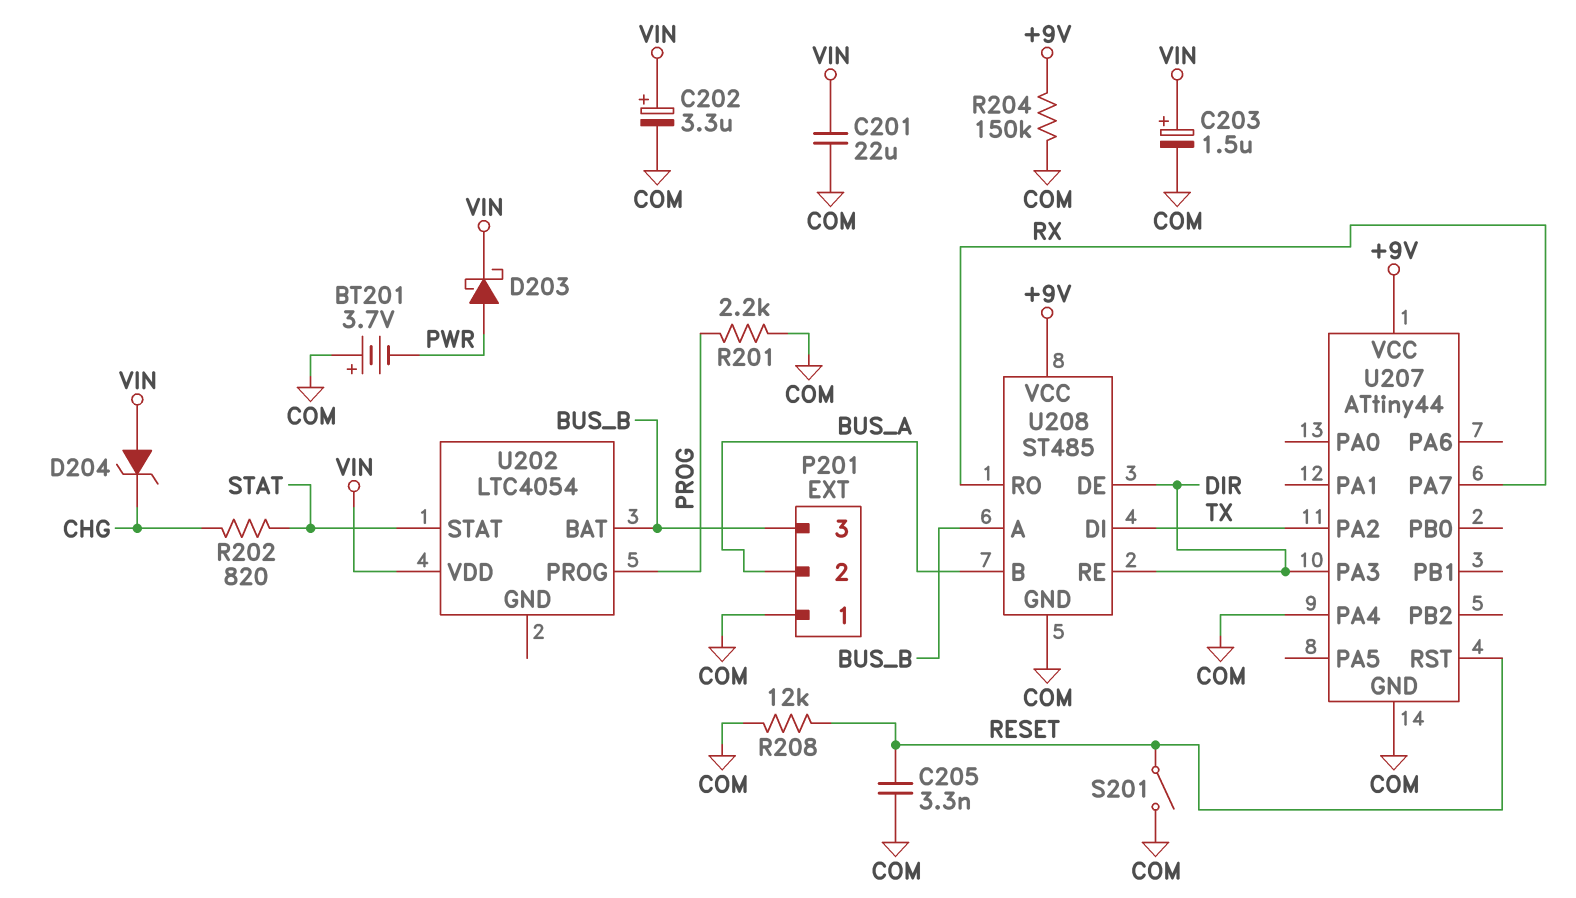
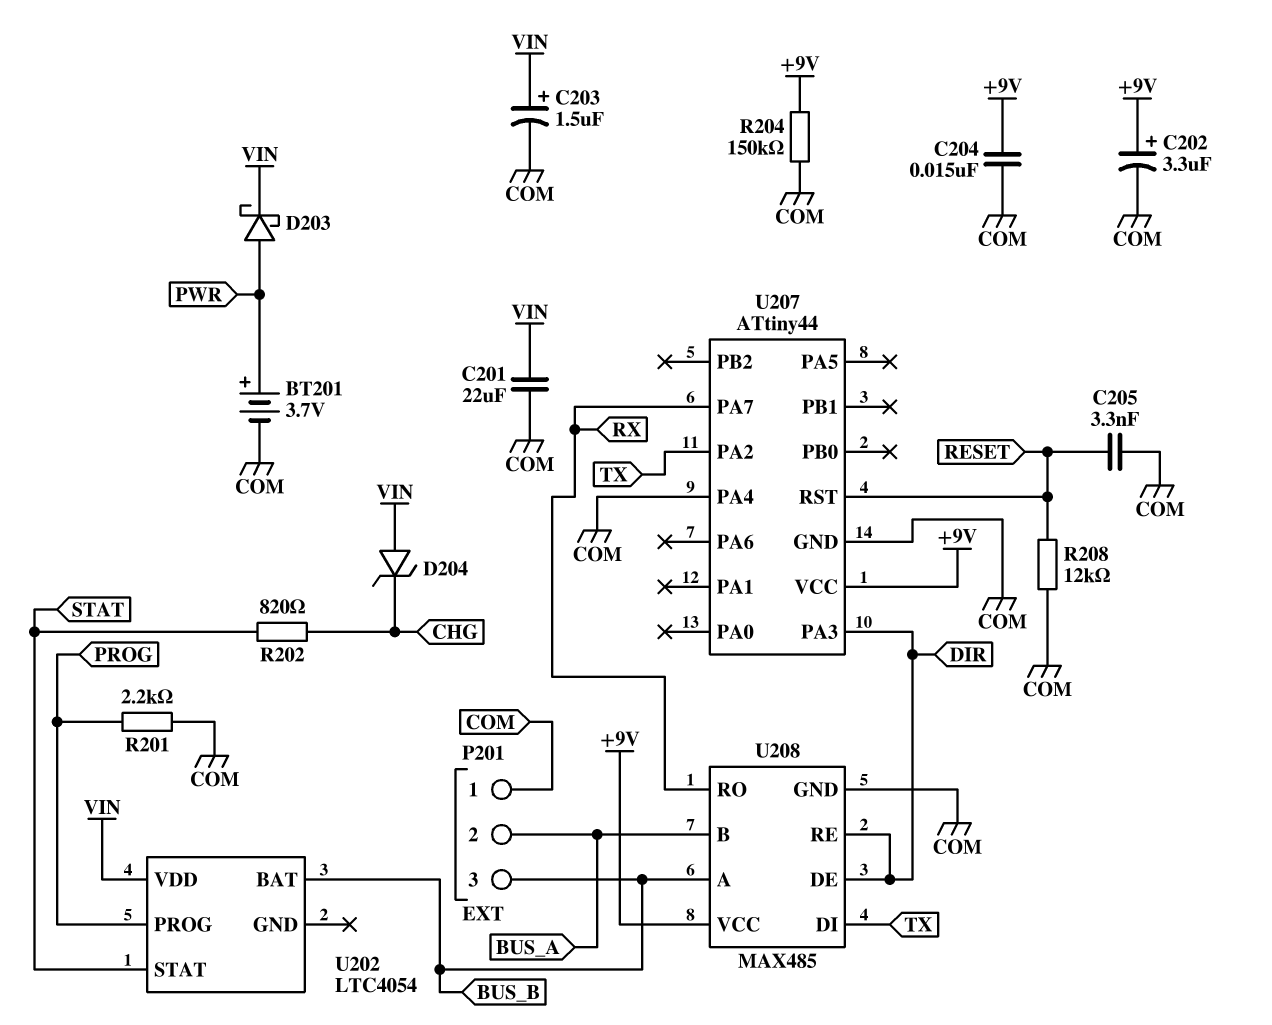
BT201: 3.7V (plus COM, minus PWR) -> 3.7V (plus PWR, minus COM)
C202: 3.3uF (plus VIN, minus COM) -> 3.3uF (plus +9V, minus COM)
C204: none -> 15nF (+9V, COM)
S201: switch (COM, RESET) -> none
U208: ST485 -> MAX485

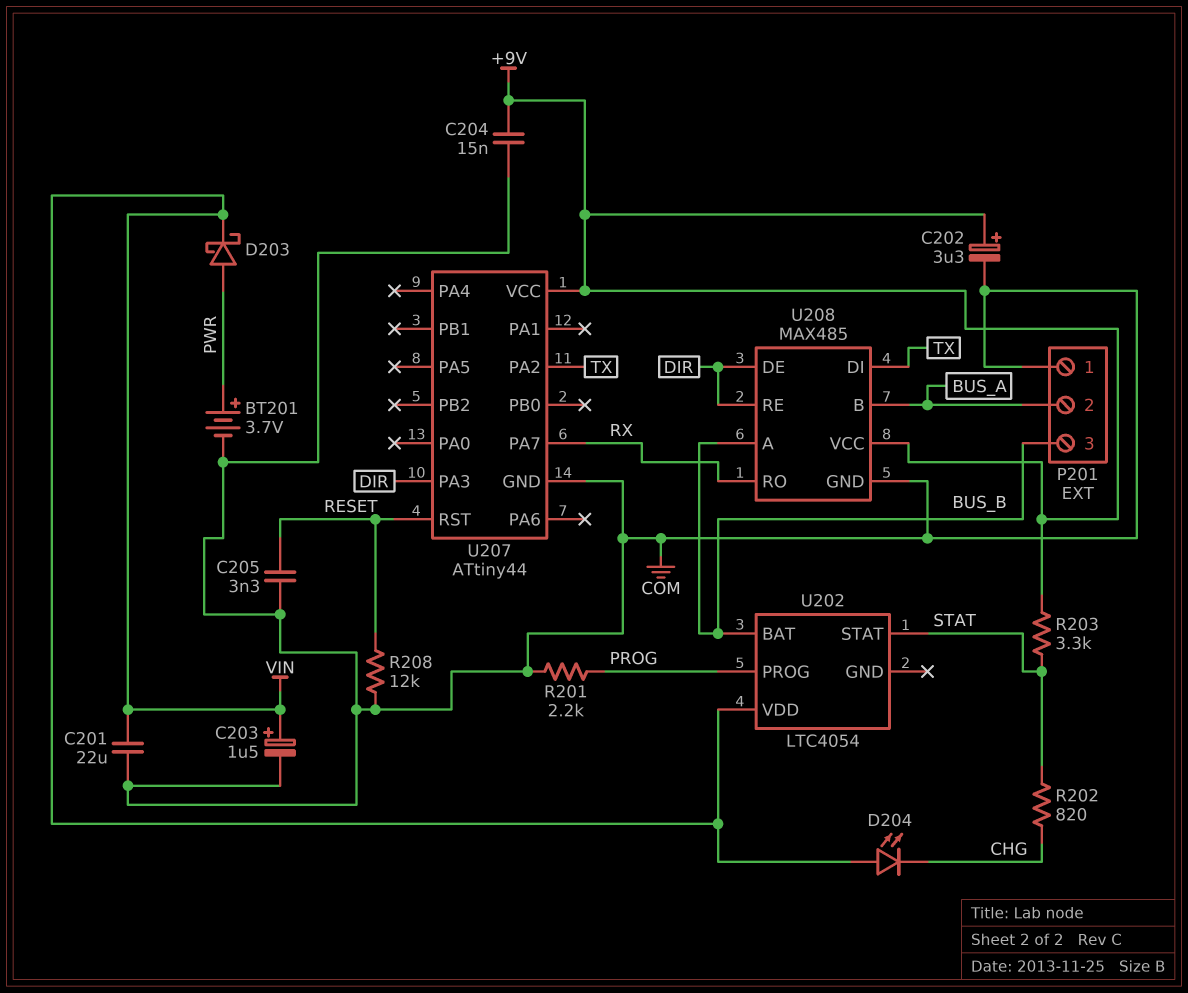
D204: zener (A VIN, K CHG) -> LED (A VIN, K CHG)
R203: none -> 3.3k (+9V, STAT)
R204: 150k (+9V, COM) -> none
U207 pin PA4: COM -> none

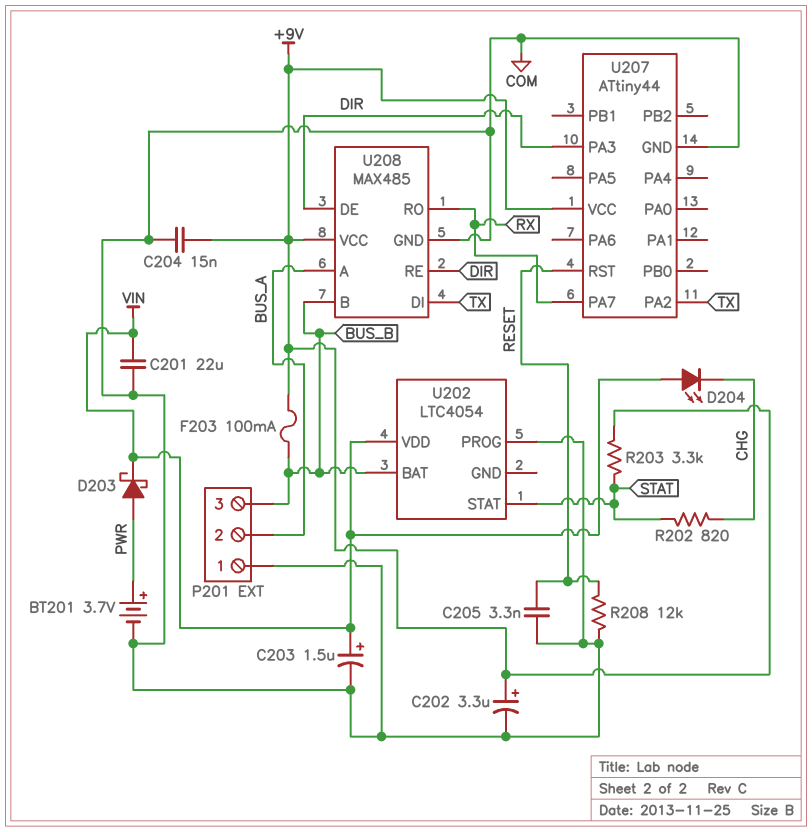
F203: none -> 100mA (+9V, BUS_B)
R201: 2.2k (COM, PROG) -> none
U202 pin PROG: PROG -> COM
U208 pin A: BUS_B -> BUS_A
U208 pin B: BUS_A -> BUS_B

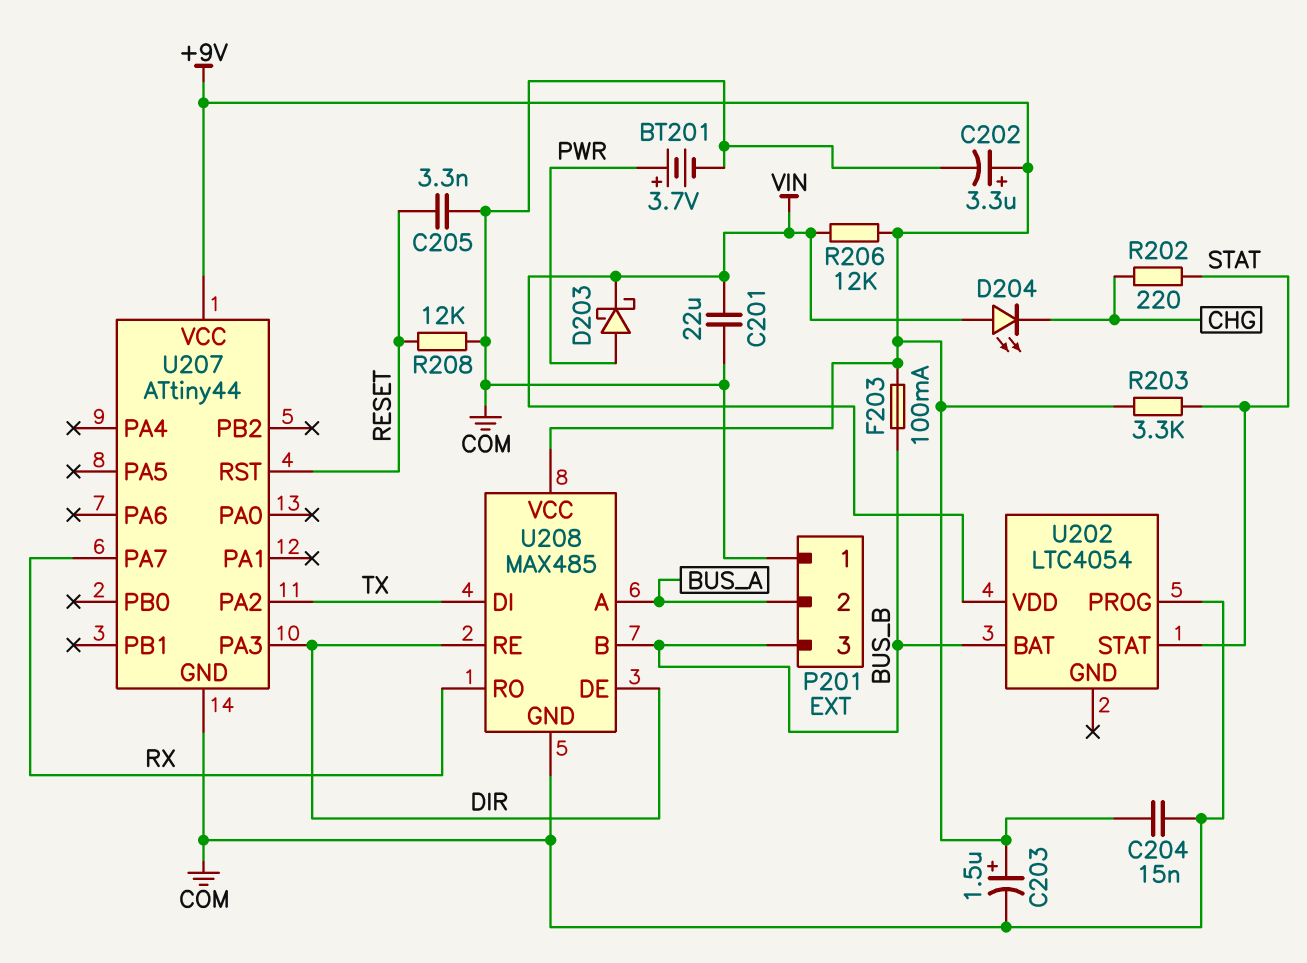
C203: 1.5uF (plus VIN, minus COM) -> 1.5uF (plus +9V, minus COM)
R202: 820 (CHG, STAT) -> 220 (CHG, STAT)
R206: none -> 12k (+9V, VIN)

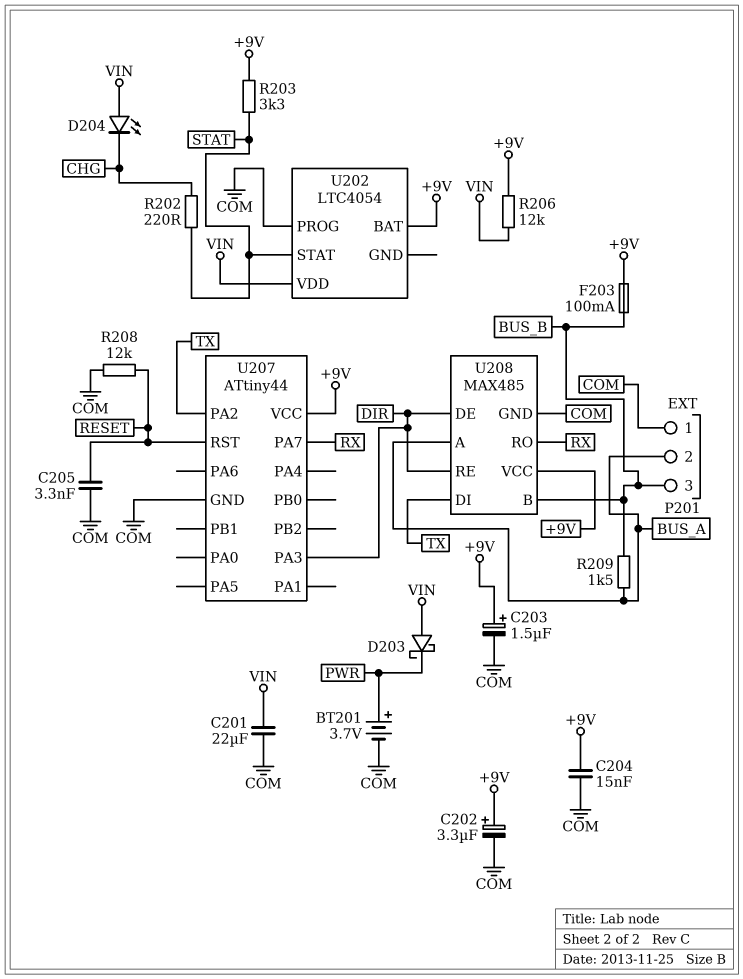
D203: schottky (A PWR, K VIN) -> schottky (A VIN, K PWR)
R209: none -> 1.5k (BUS_A, BUS_B)
U202 pin BAT: BUS_B -> +9V

